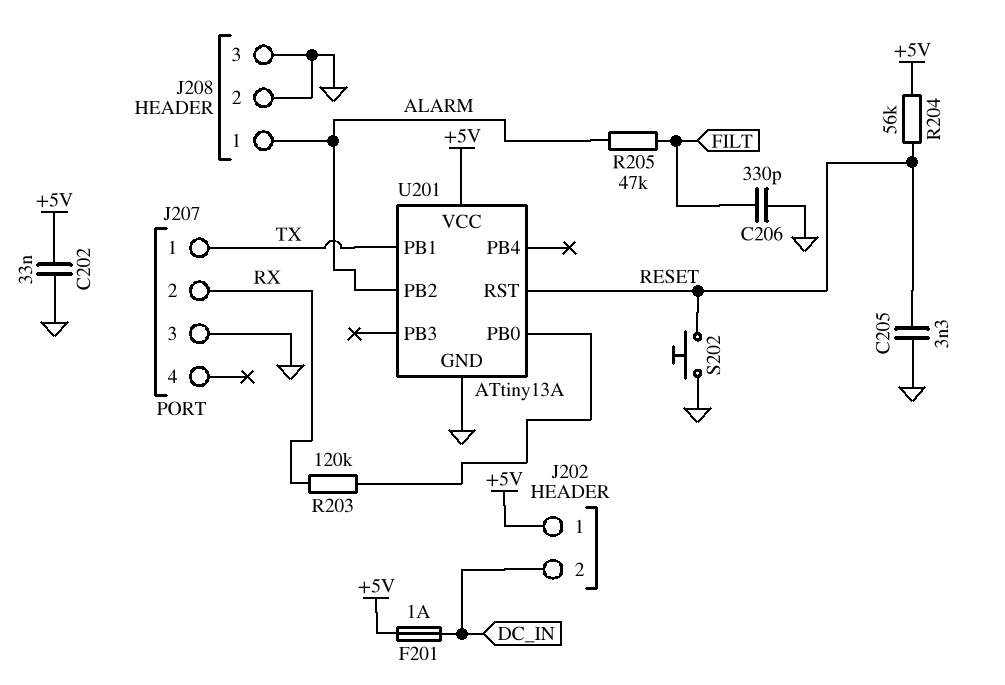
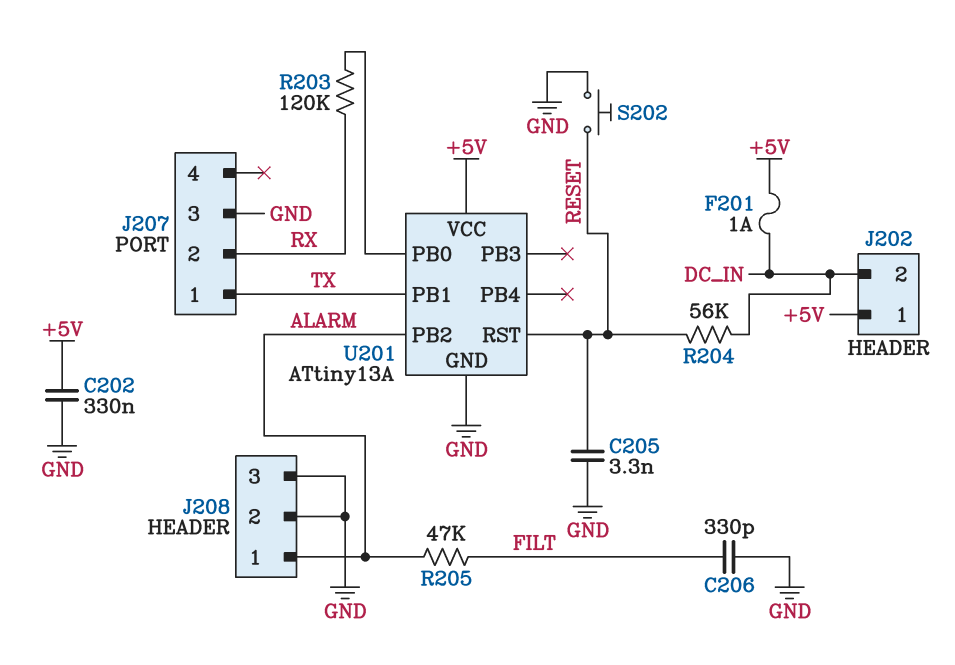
C202: 33nF (+5V, GND) -> 330nF (+5V, GND)
R204: 56k (+5V, RESET) -> 56k (DC_IN, RESET)

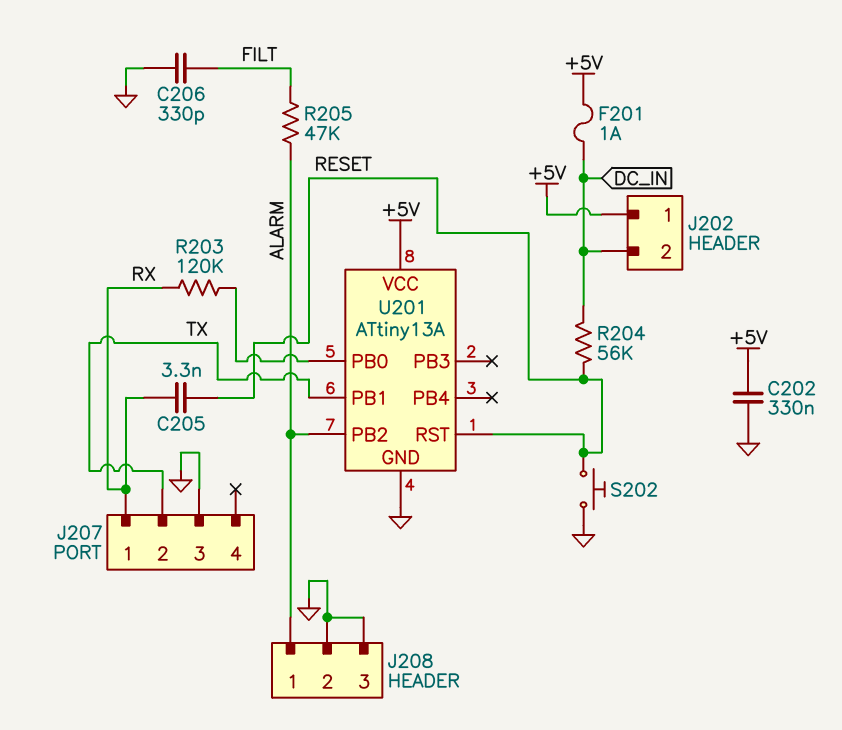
C205: 3.3nF (GND, RESET) -> 3.3nF (RESET, RX)
J207 pin 1: TX -> RX
J207 pin 2: RX -> TX

